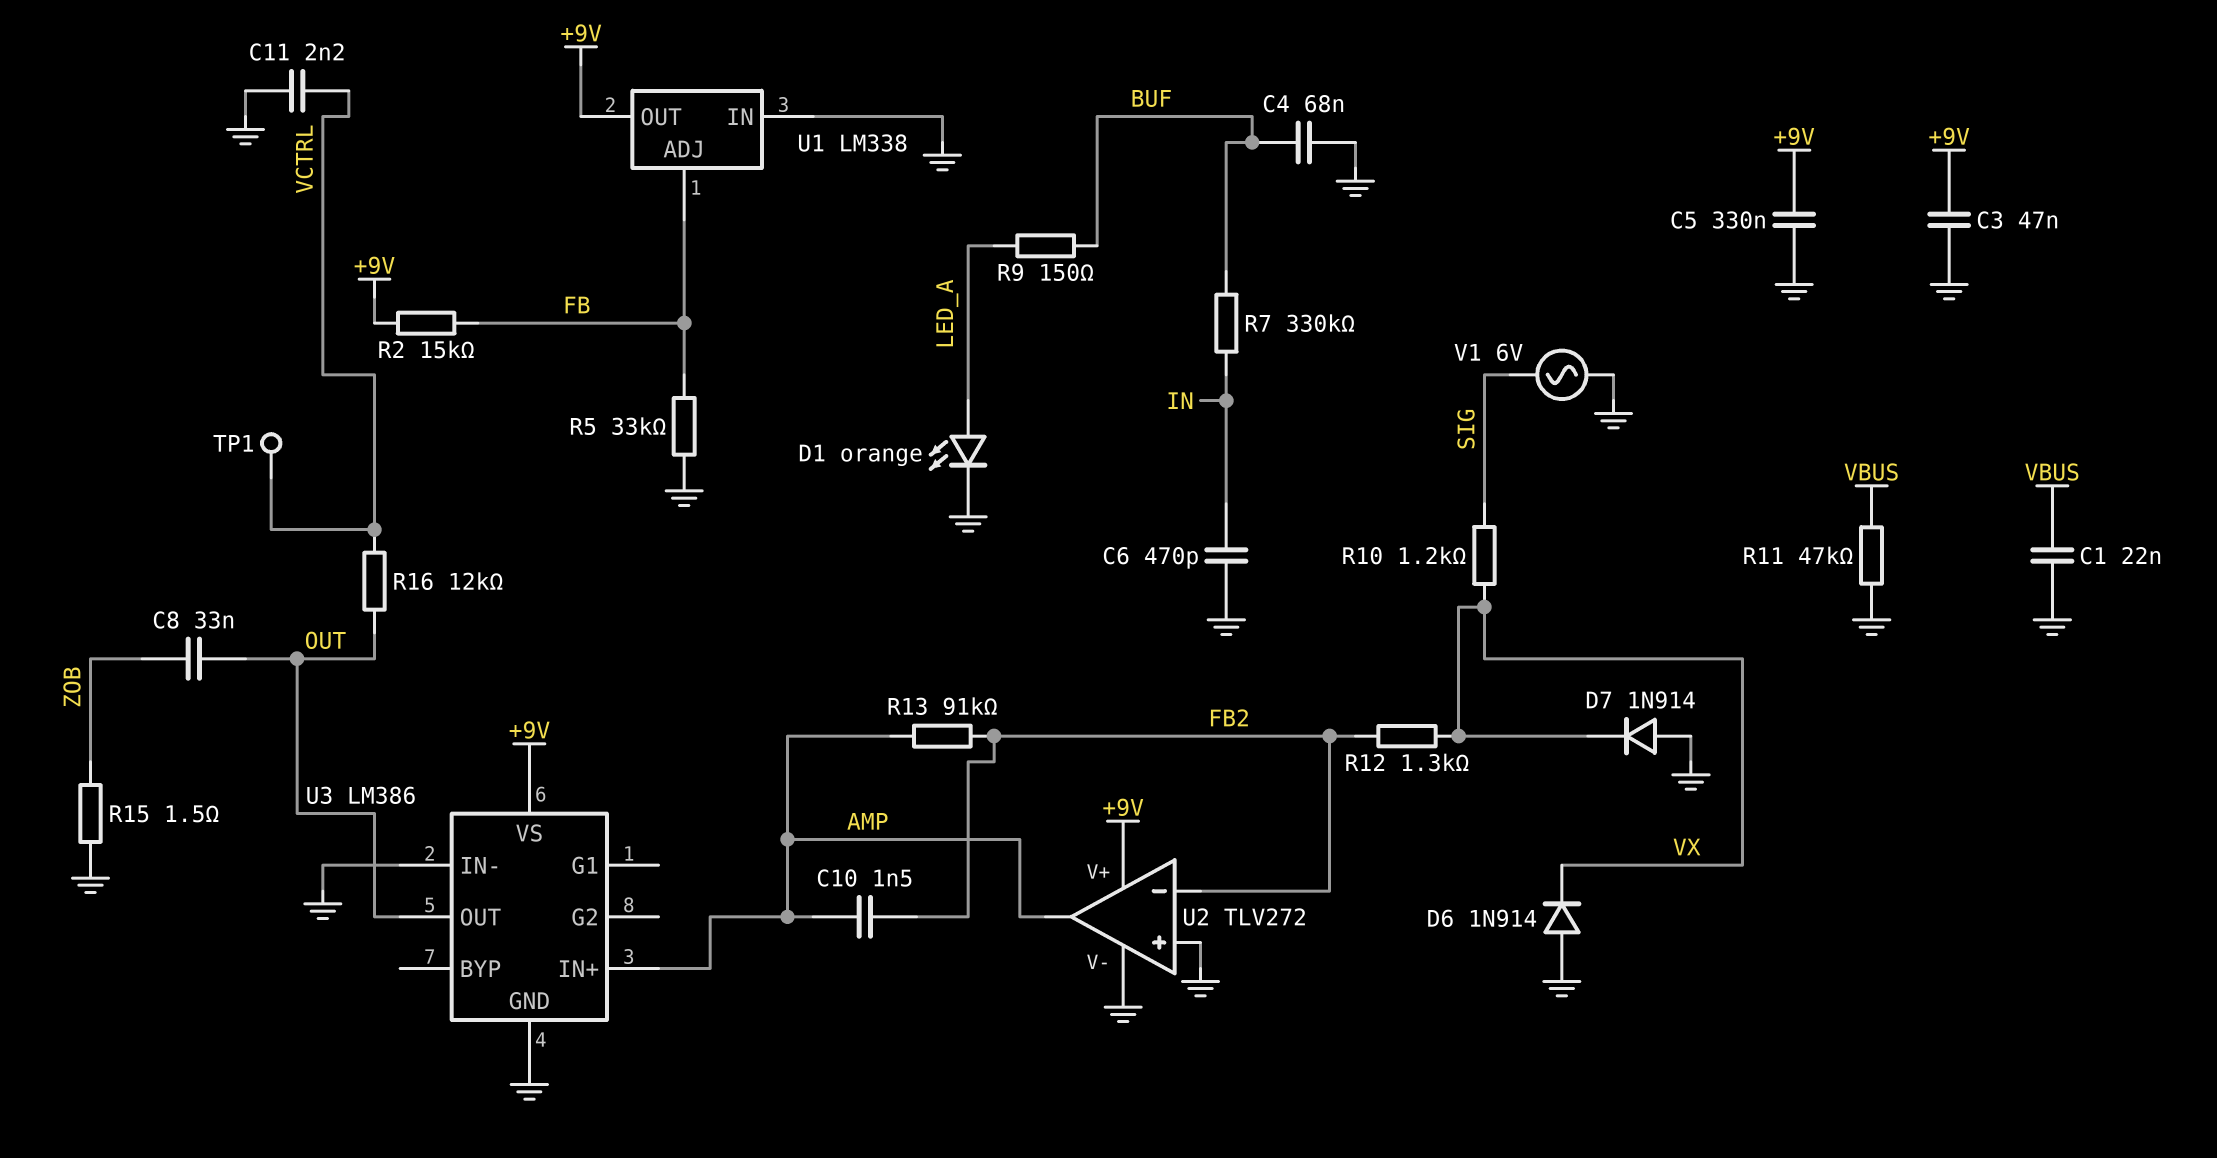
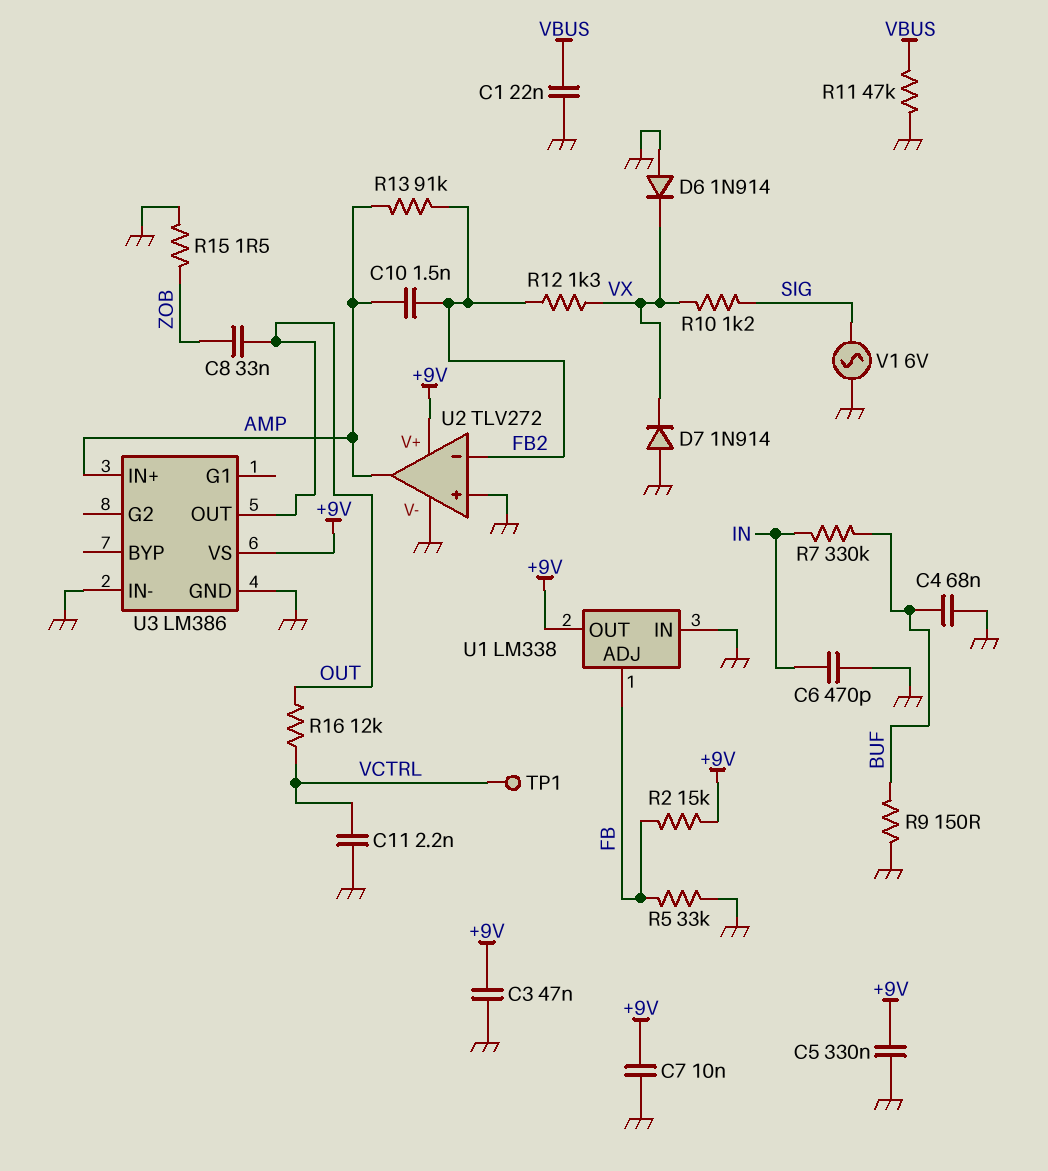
C7: none -> 10nF (+9V, GND)
D1: LED orange (A LED_A, K GND) -> none
R9: 150 (BUF, LED_A) -> 150 (BUF, GND)

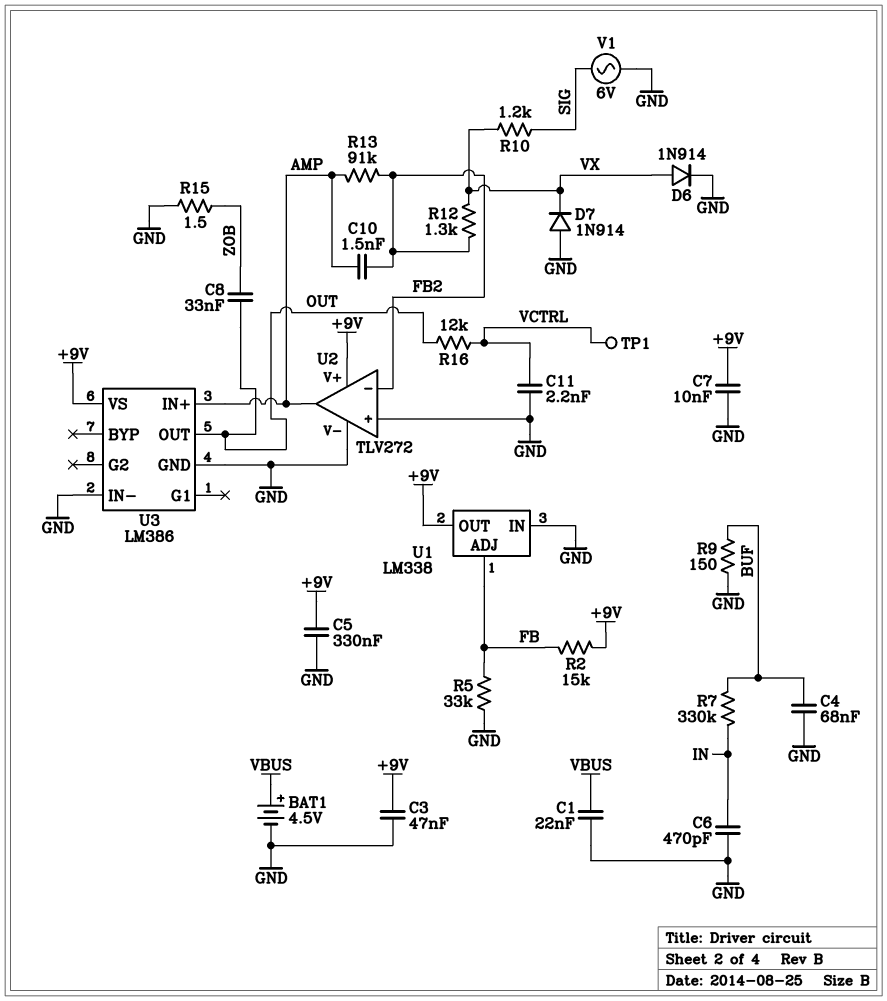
BAT1: none -> 4.5V (plus VBUS, minus GND)
D6: diode 1N914 (A GND, K VX) -> diode 1N914 (A VX, K GND)
R11: 47k (GND, VBUS) -> none

